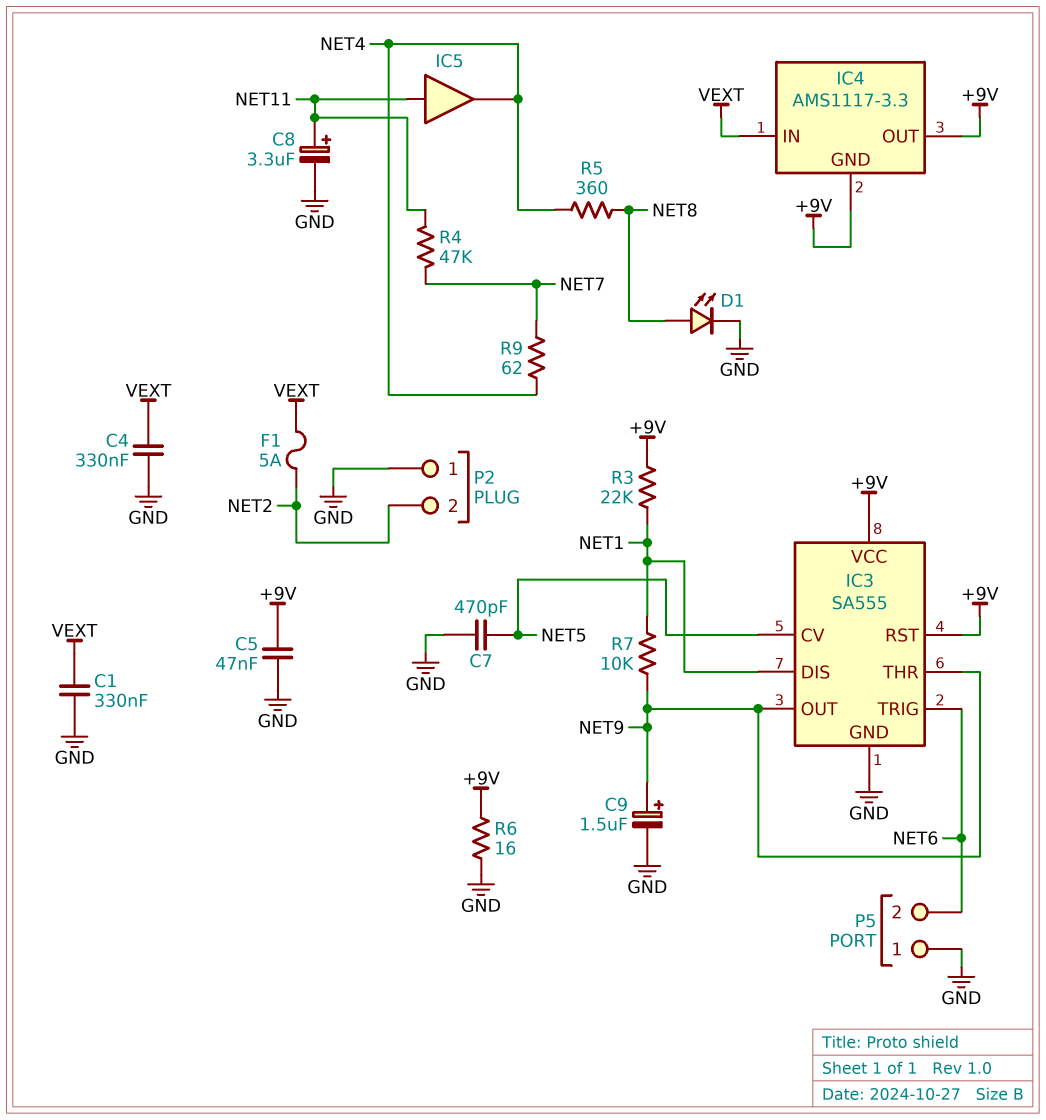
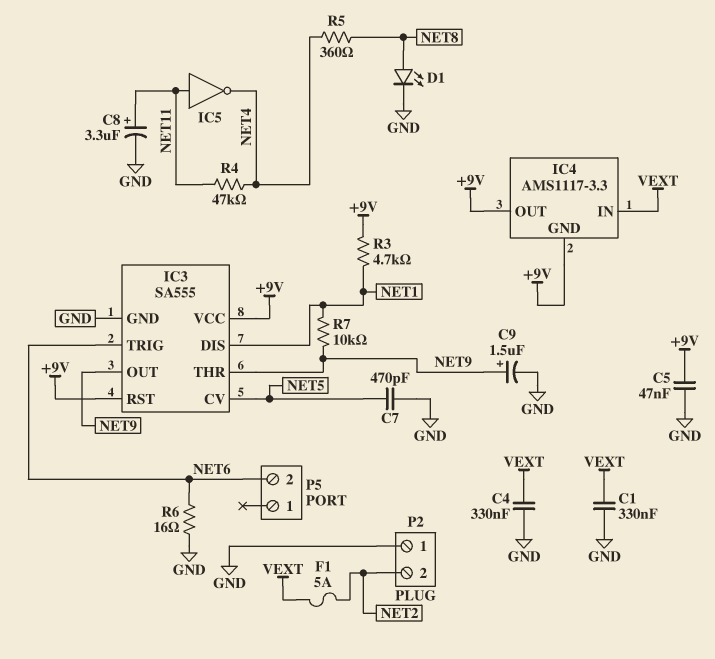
IC5: buffer (in NET11, out NET4) -> NOT (in NET11, out NET4)
P5 pin 1: GND -> none
R3: 22k (+9V, NET1) -> 4.7k (+9V, NET1)
R4: 47k (NET7, NET11) -> 47k (NET4, NET11)
R6: 16 (+9V, GND) -> 16 (GND, NET6)
R9: 62 (NET4, NET7) -> none

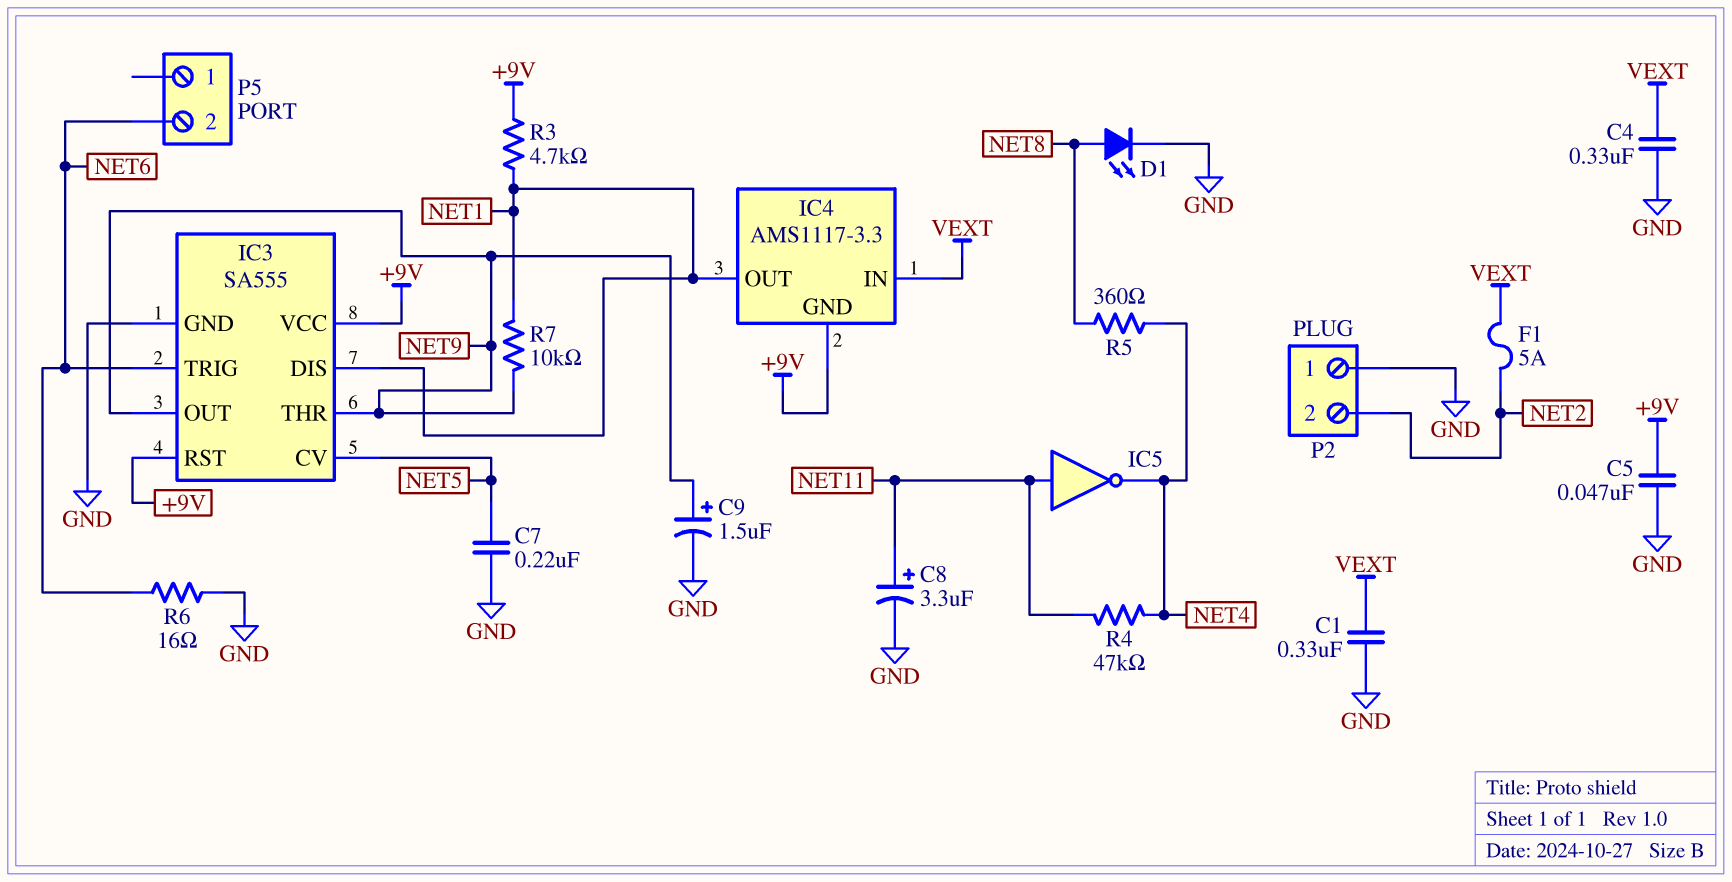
C7: 470pF (GND, NET5) -> 220nF (GND, NET5)
IC4 pin OUT: +9V -> NET1

